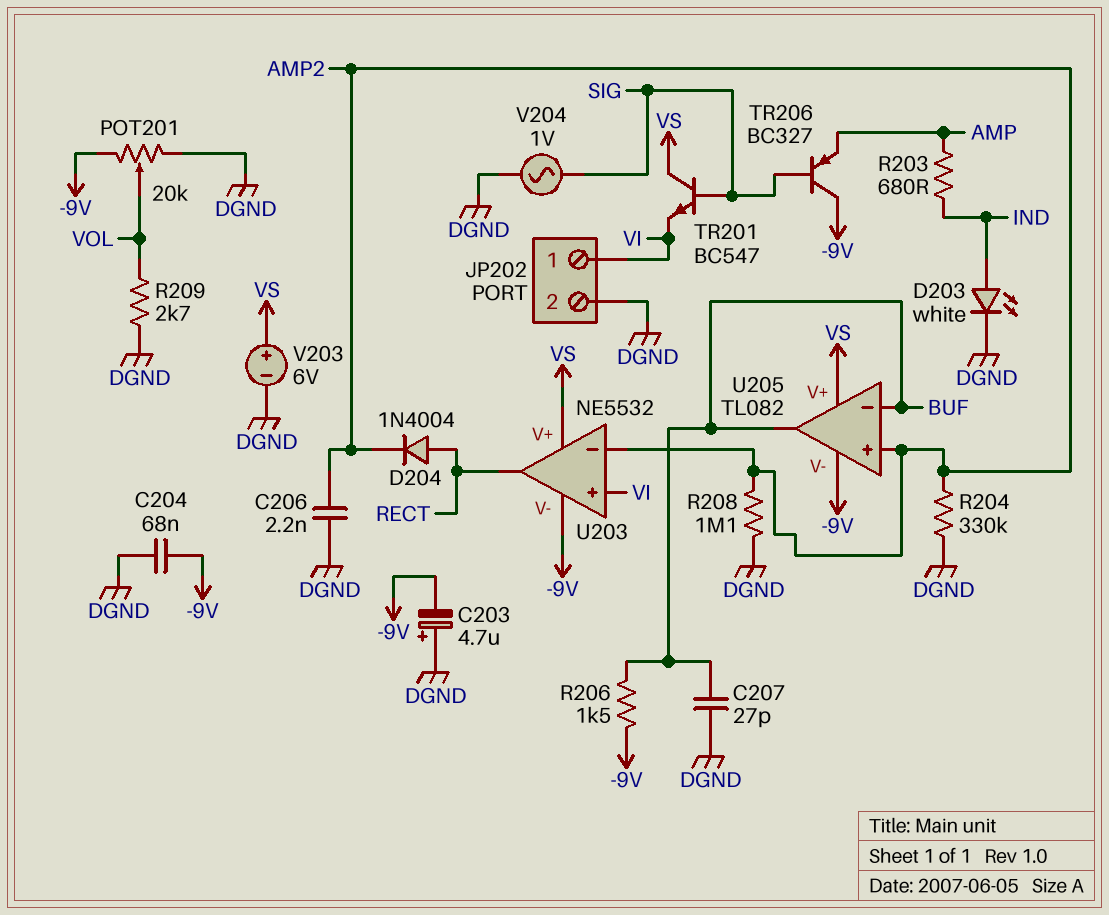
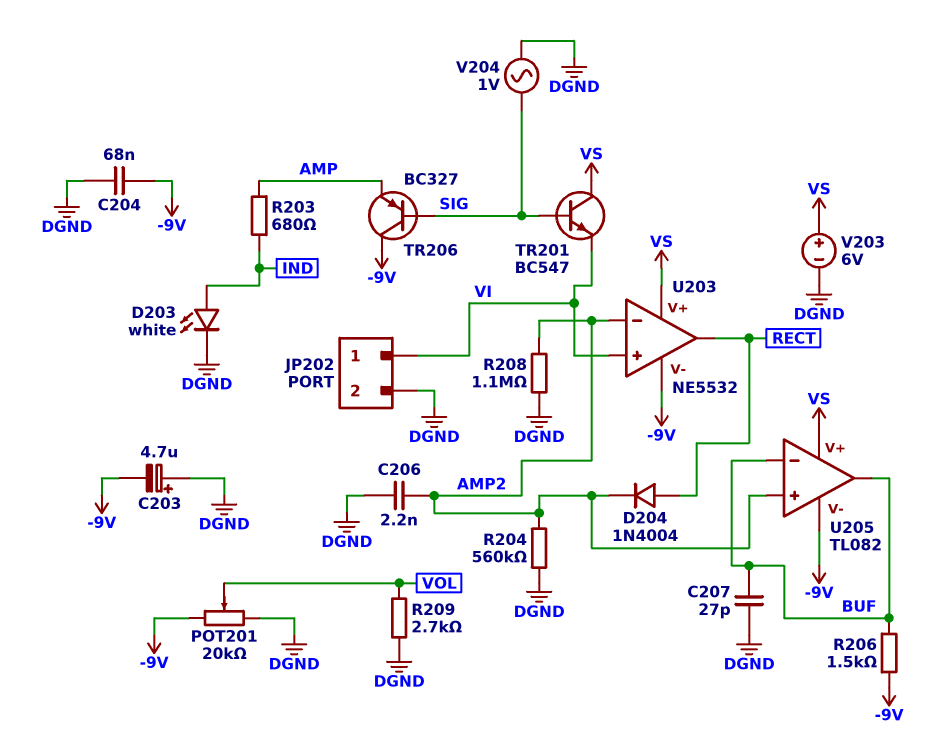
R204: 330k (AMP2, DGND) -> 560k (AMP2, DGND)

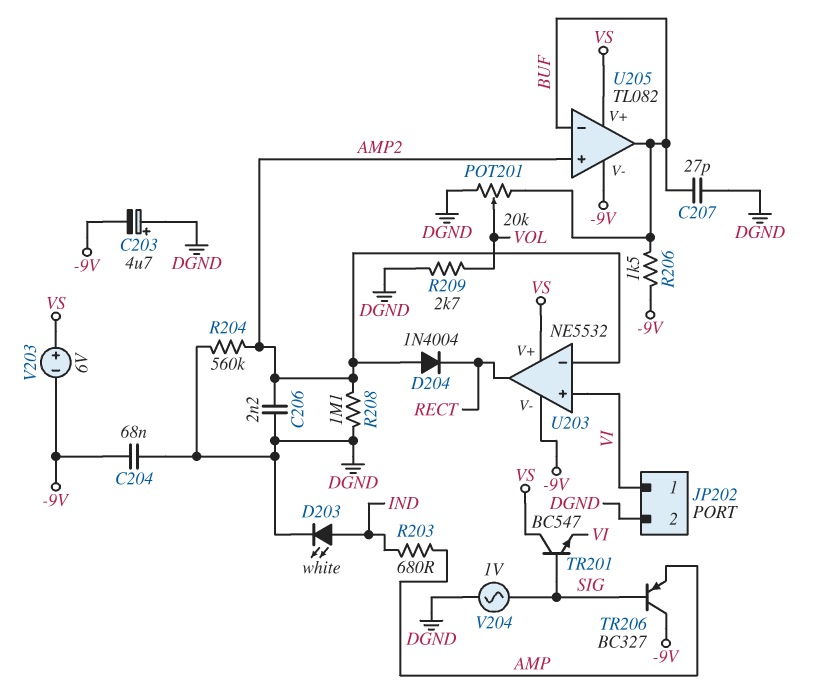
D204: diode 1N4004 (A RECT, K AMP2) -> diode 1N4004 (A AMP2, K RECT)
POT201: 20k (-9V, DGND, wiper VOL) -> 20k (BUF, DGND, wiper VOL)
V203: 6V (plus VS, minus DGND) -> 6V (plus VS, minus -9V)

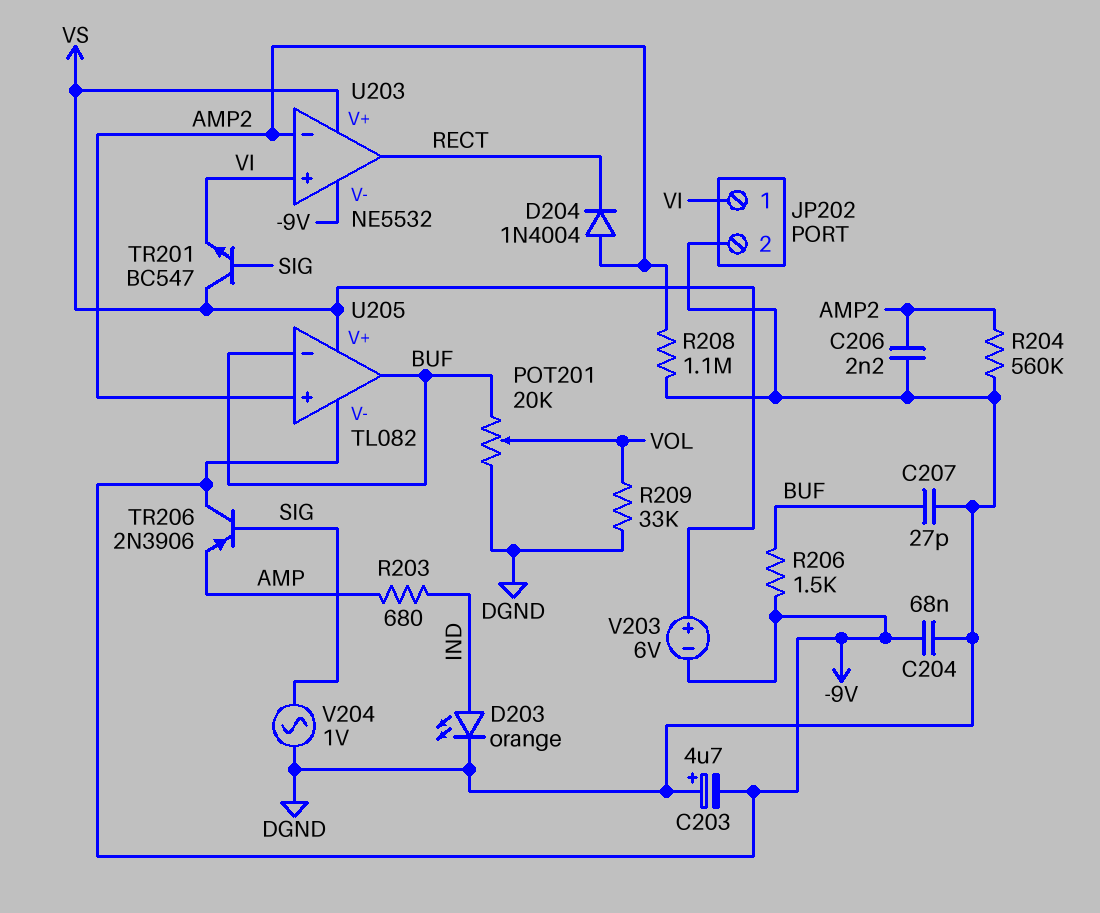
D203: LED white (A IND, K DGND) -> LED orange (A IND, K DGND)
R209: 2.7k (DGND, VOL) -> 33k (DGND, VOL)
TR206: PNP BC327 (B SIG, C -9V, E AMP) -> PNP 2N3906 (B SIG, C -9V, E AMP)

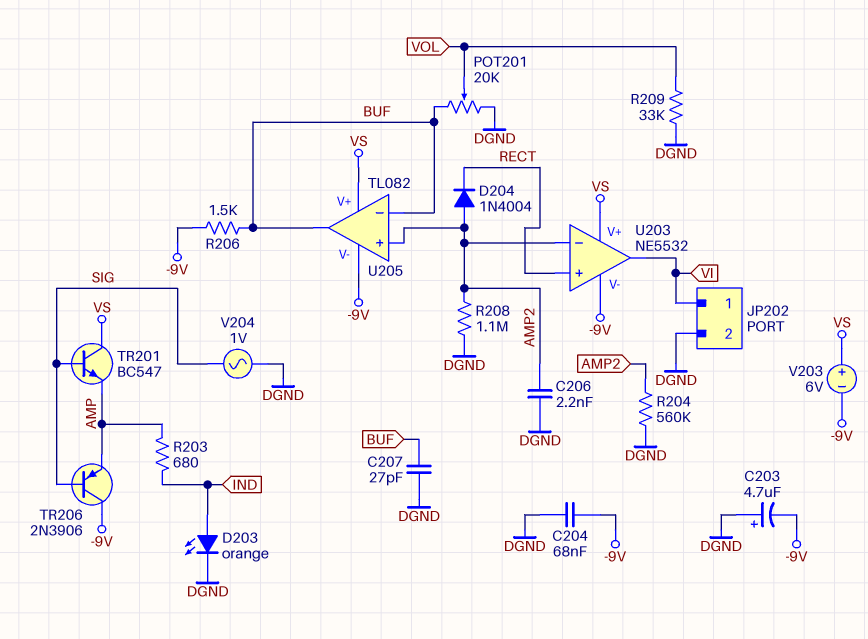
TR201: NPN BC547 (B SIG, C VS, E VI) -> NPN BC547 (B SIG, C VS, E AMP)
U203 pin in+: VI -> RECT
U203 pin out: RECT -> VI

